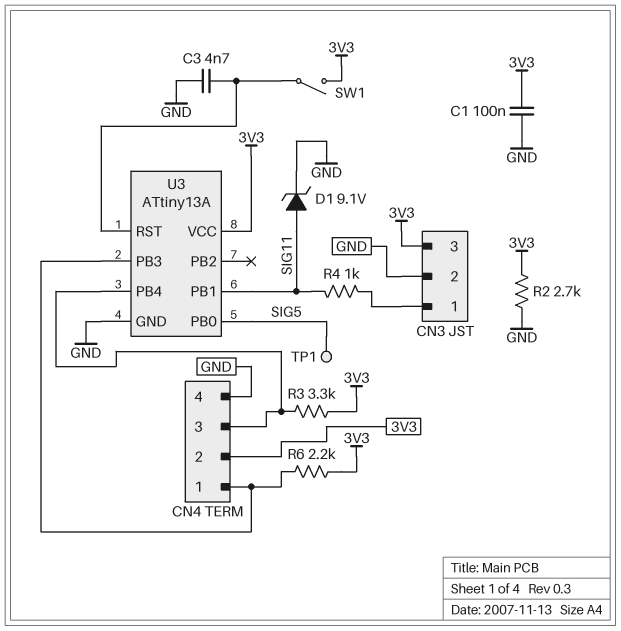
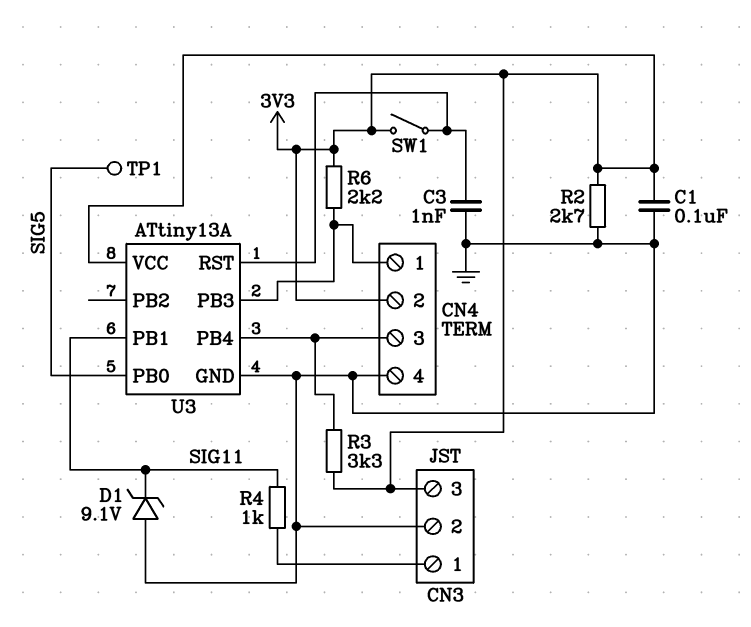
C3: 4.7nF (GND, U3/RST) -> 1nF (GND, U3/RST)
D1: zener 9.1V (A SIG11, K GND) -> zener 9.1V (A GND, K SIG11)

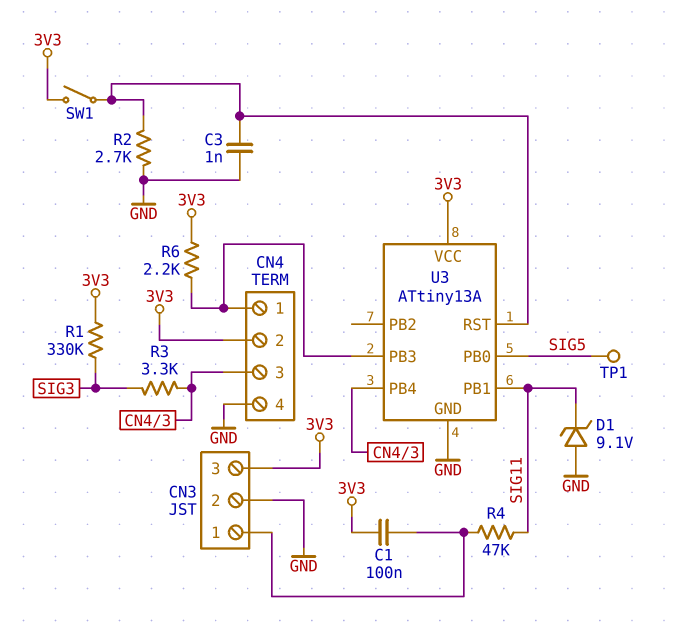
C1: 100nF (3V3, GND) -> 100nF (3V3, CN3/1)
R1: none -> 330k (3V3, SIG3)
R2: 2.7k (3V3, GND) -> 2.7k (GND, U3/RST)
R3: 3.3k (3V3, CN4/3) -> 3.3k (CN4/3, SIG3)
R4: 1k (CN3/1, SIG11) -> 47k (CN3/1, SIG11)

